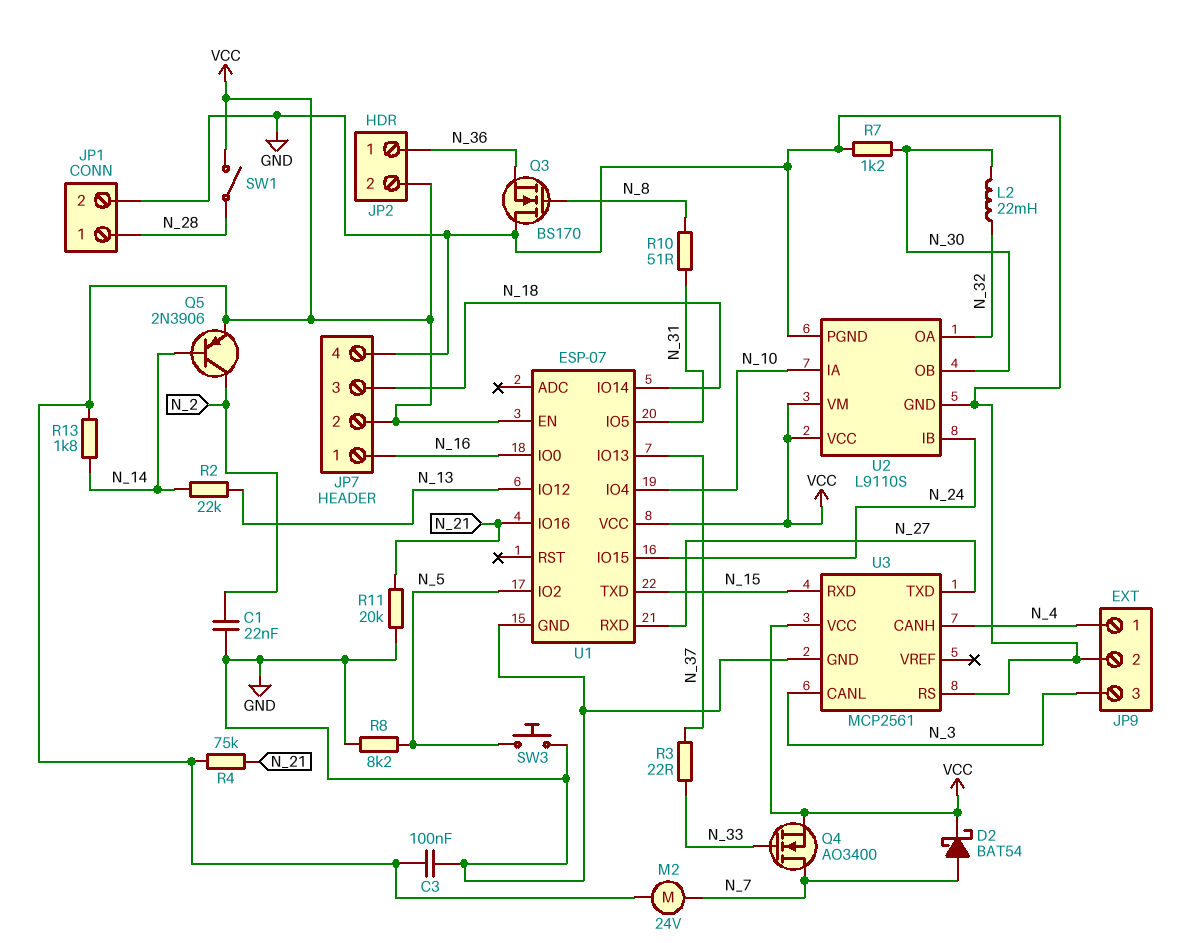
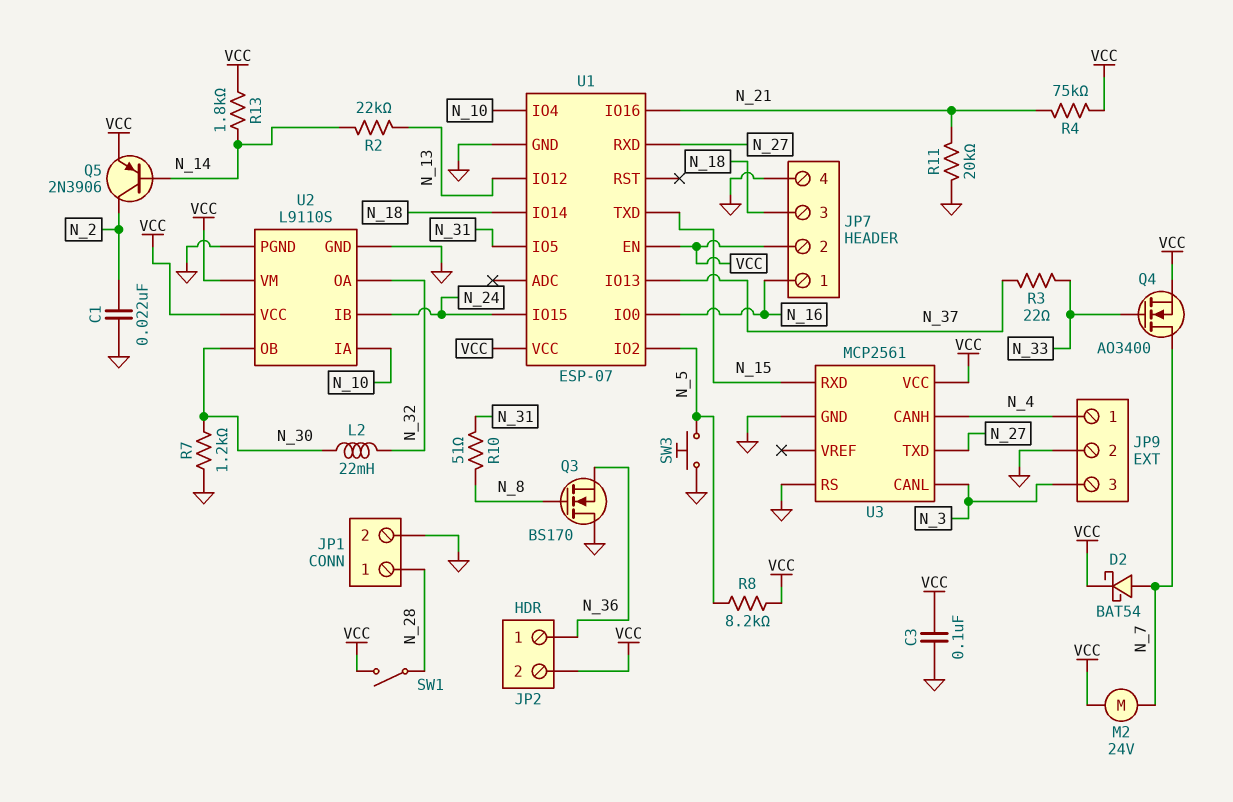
R8: 8.2k (GND, N_5) -> 8.2k (N_5, VCC)

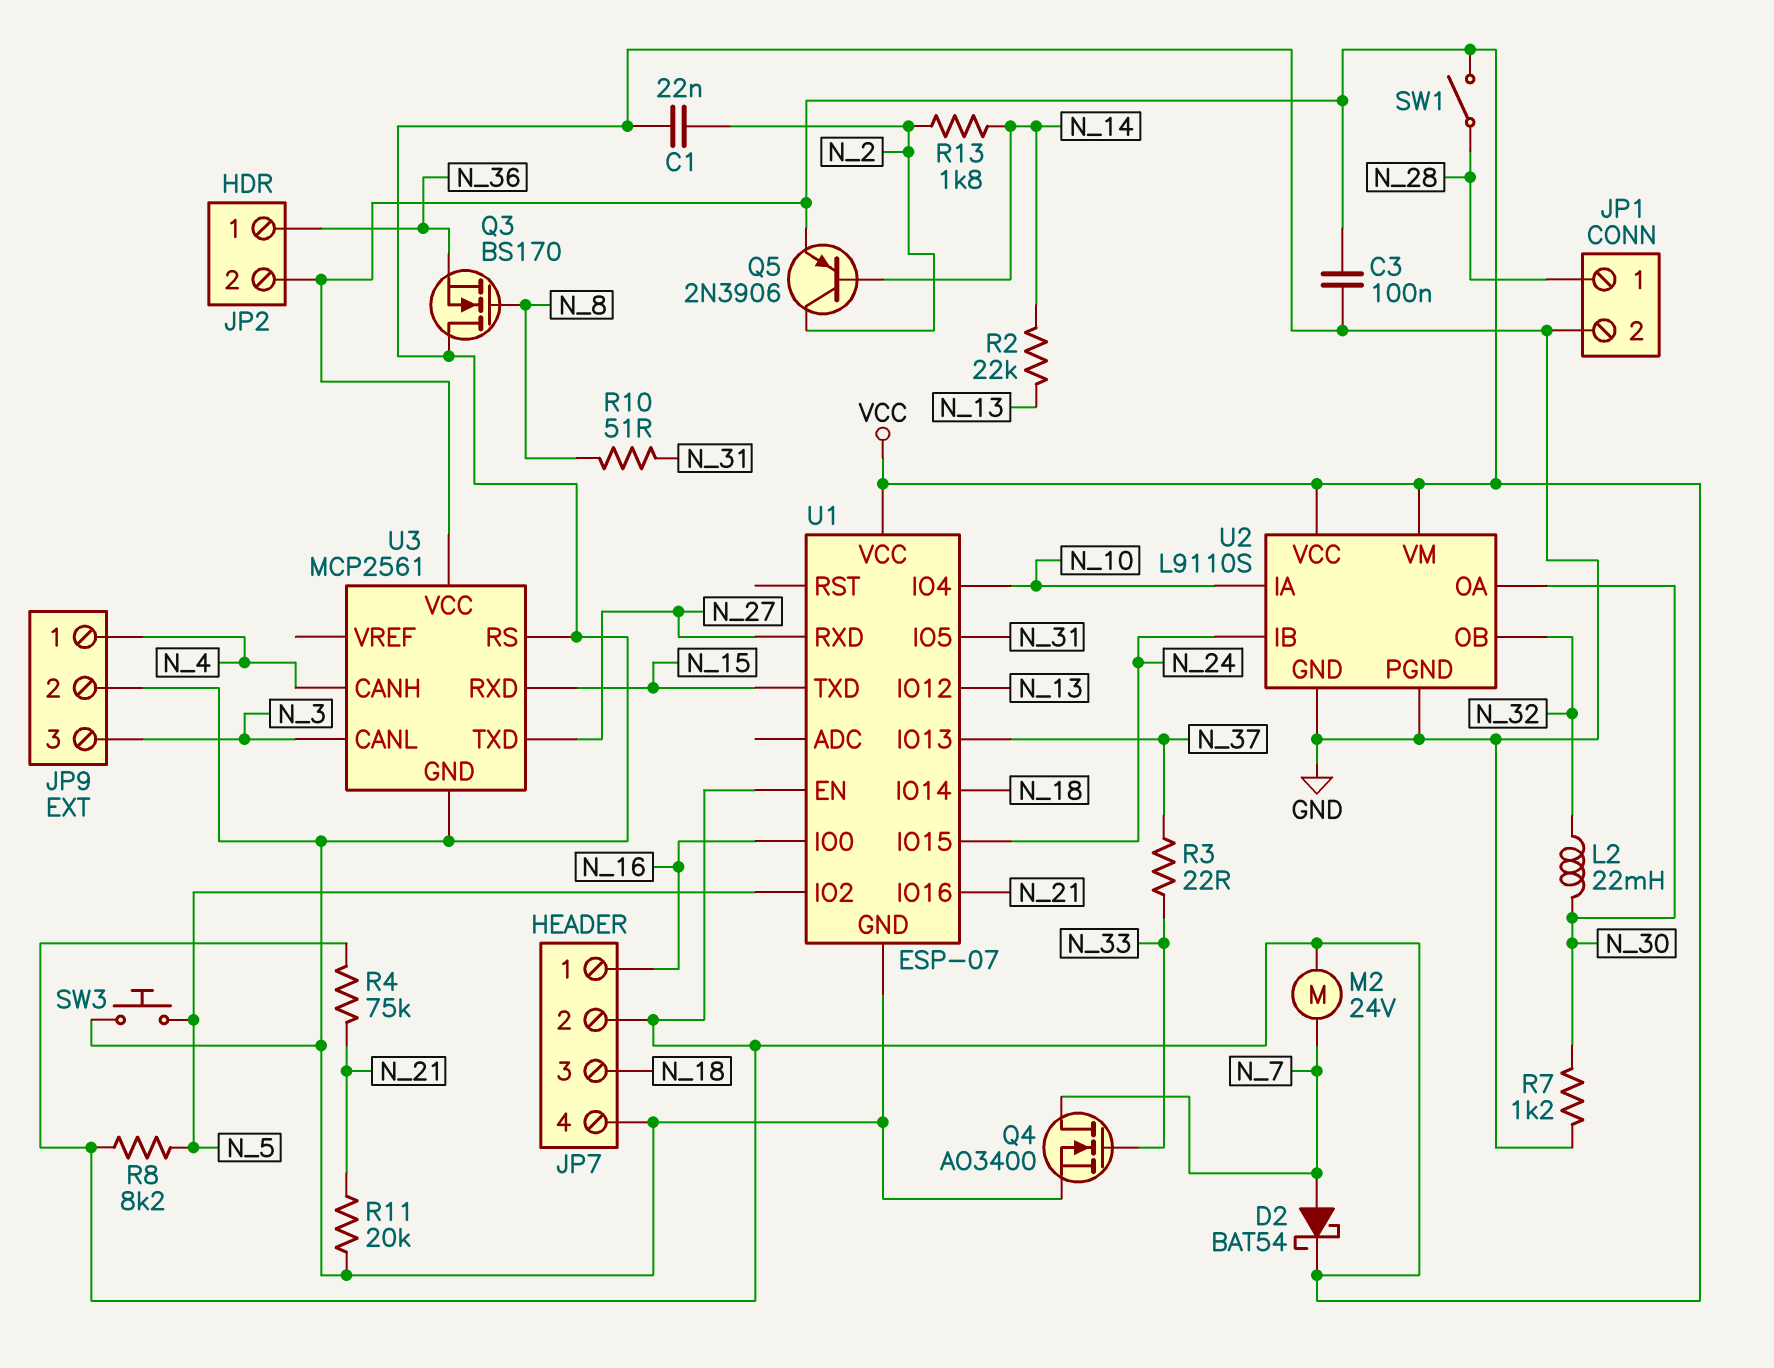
Q4: NMOS AO3400 (G N_33, D N_7, S VCC) -> NMOS AO3400 (G N_33, D N_7, S GND)
R13: 1.8k (N_14, VCC) -> 1.8k (N_2, N_14)
U2 pin OA: N_32 -> N_30
U2 pin OB: N_30 -> N_32

